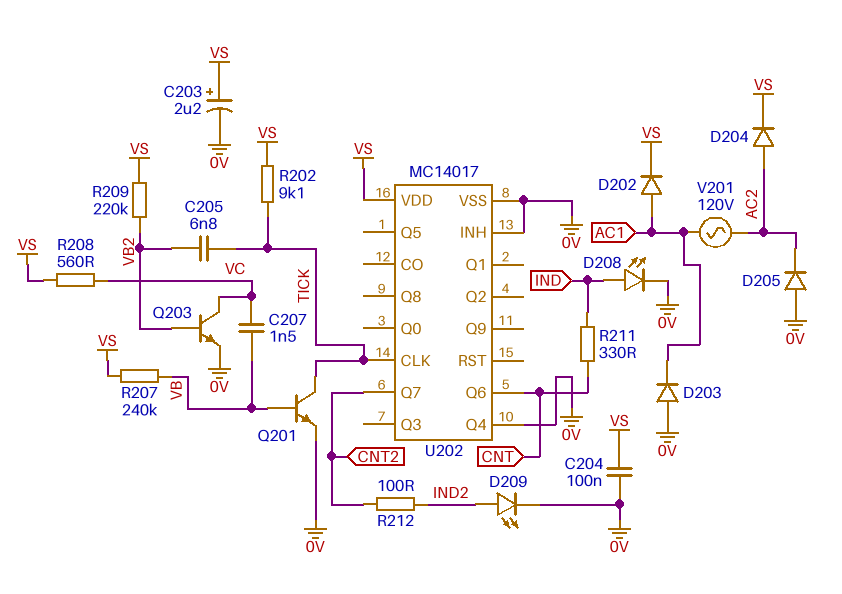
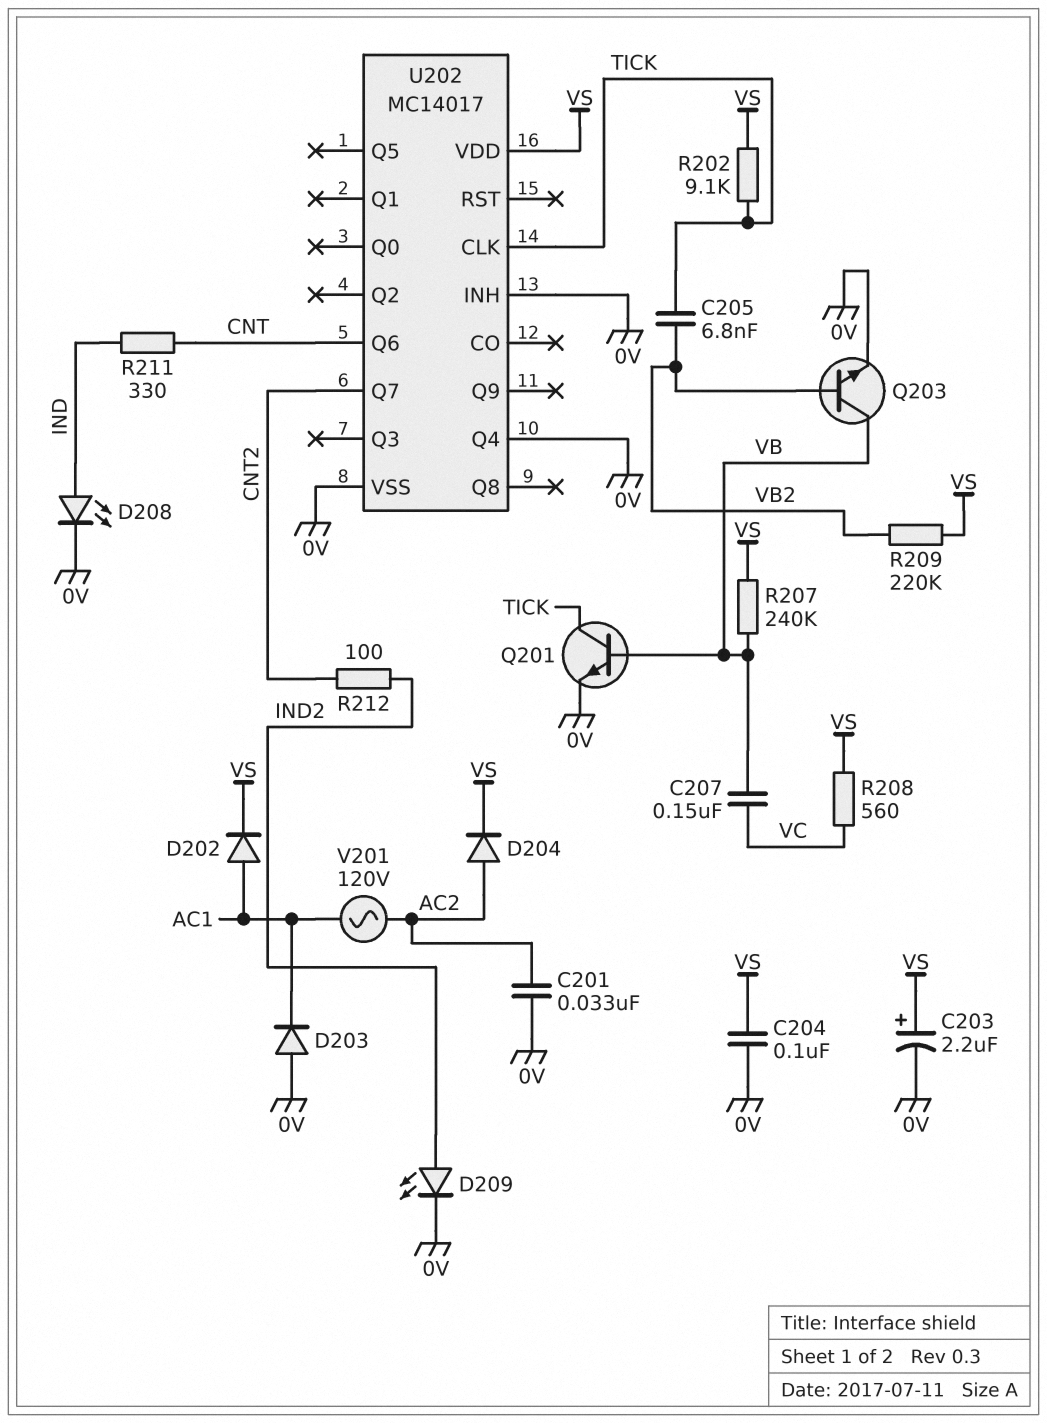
C201: none -> 33nF (0V, AC2)
C207: 1.5nF (VB, VC) -> 150nF (VB, VC)
D205: diode (A 0V, K AC2) -> none
Q203: NPN (B VB2, C VC, E 0V) -> NPN (B VB2, C VB, E 0V)

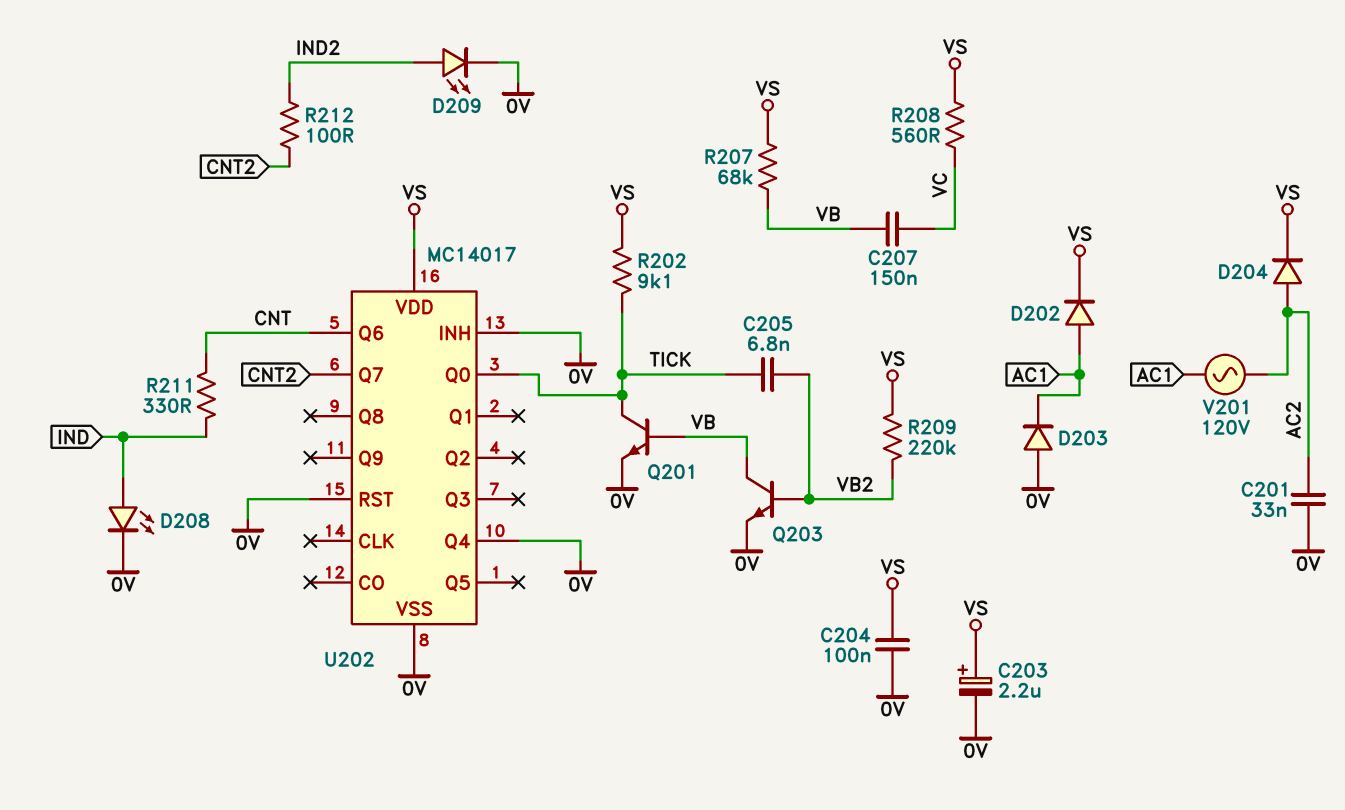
R207: 240k (VB, VS) -> 68k (VB, VS)
U202 pin CLK: TICK -> none
U202 pin Q0: none -> TICK
U202 pin RST: none -> 0V

